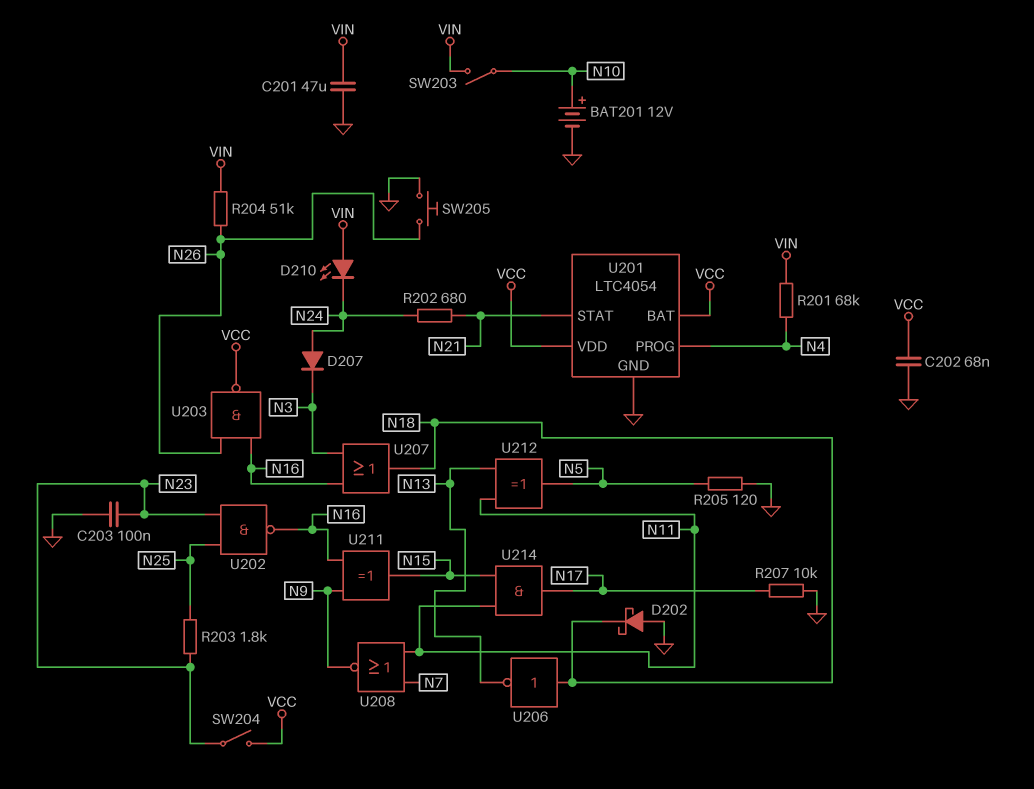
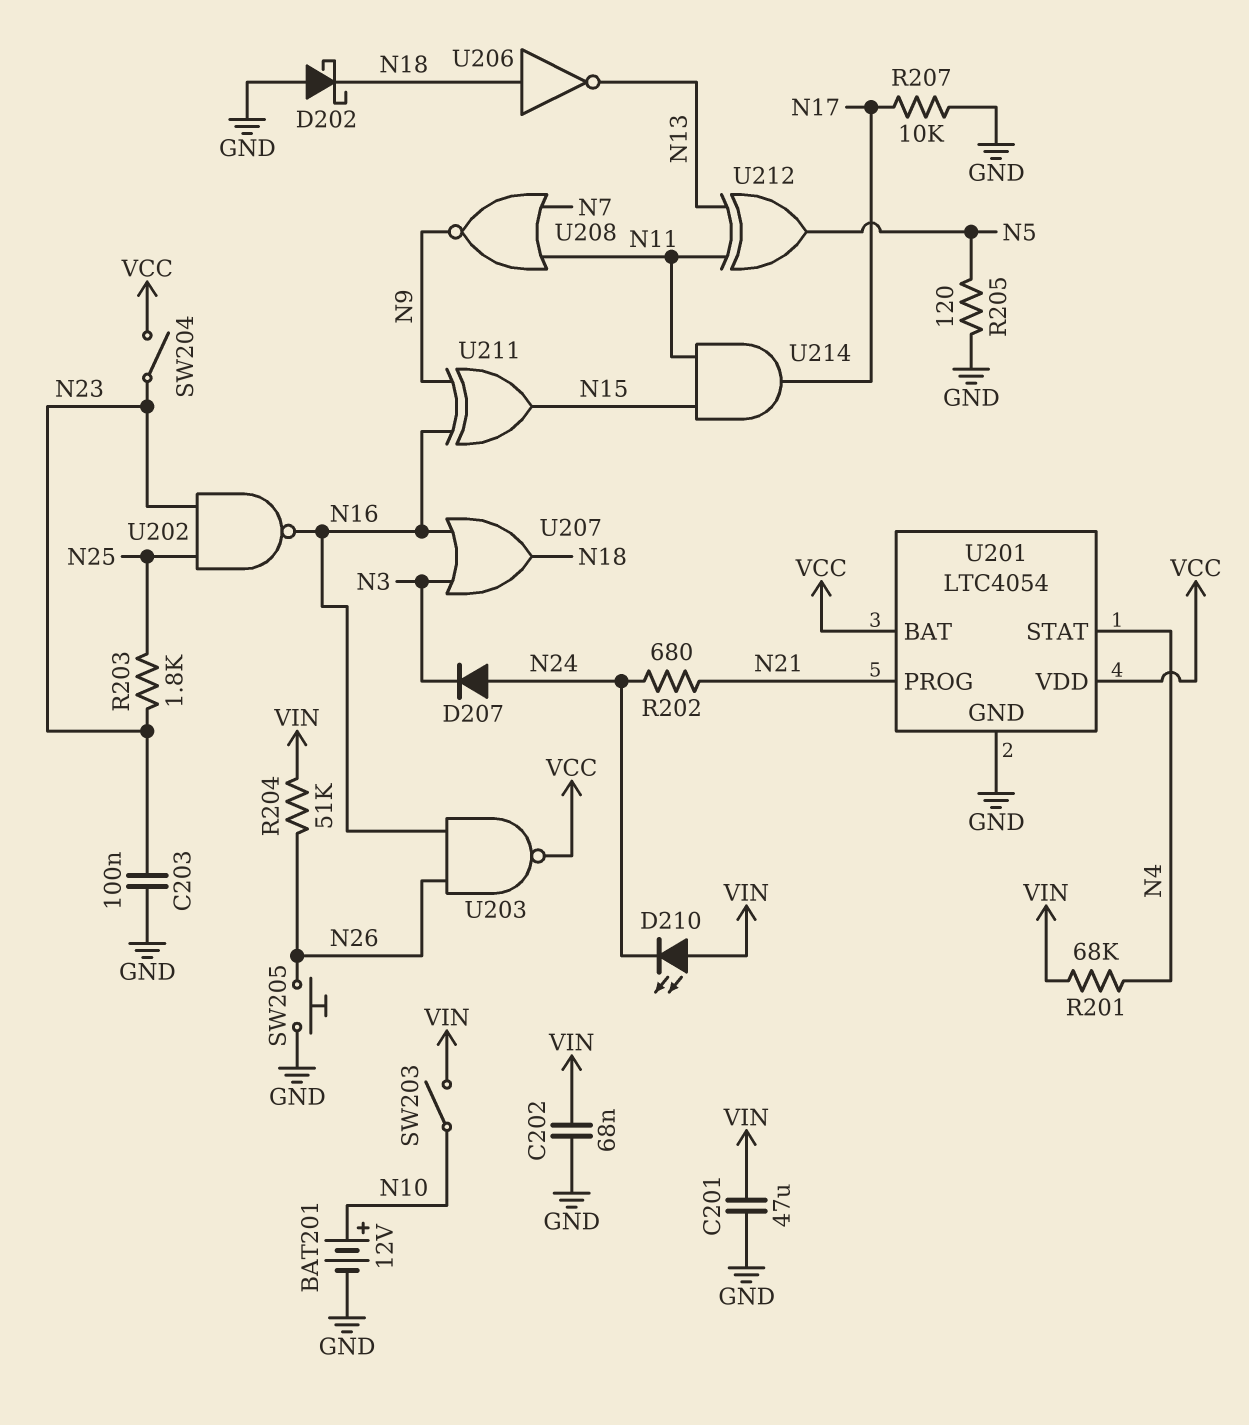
C202: 68nF (GND, VCC) -> 68nF (GND, VIN)
U201 pin PROG: N4 -> N21
U201 pin STAT: N21 -> N4

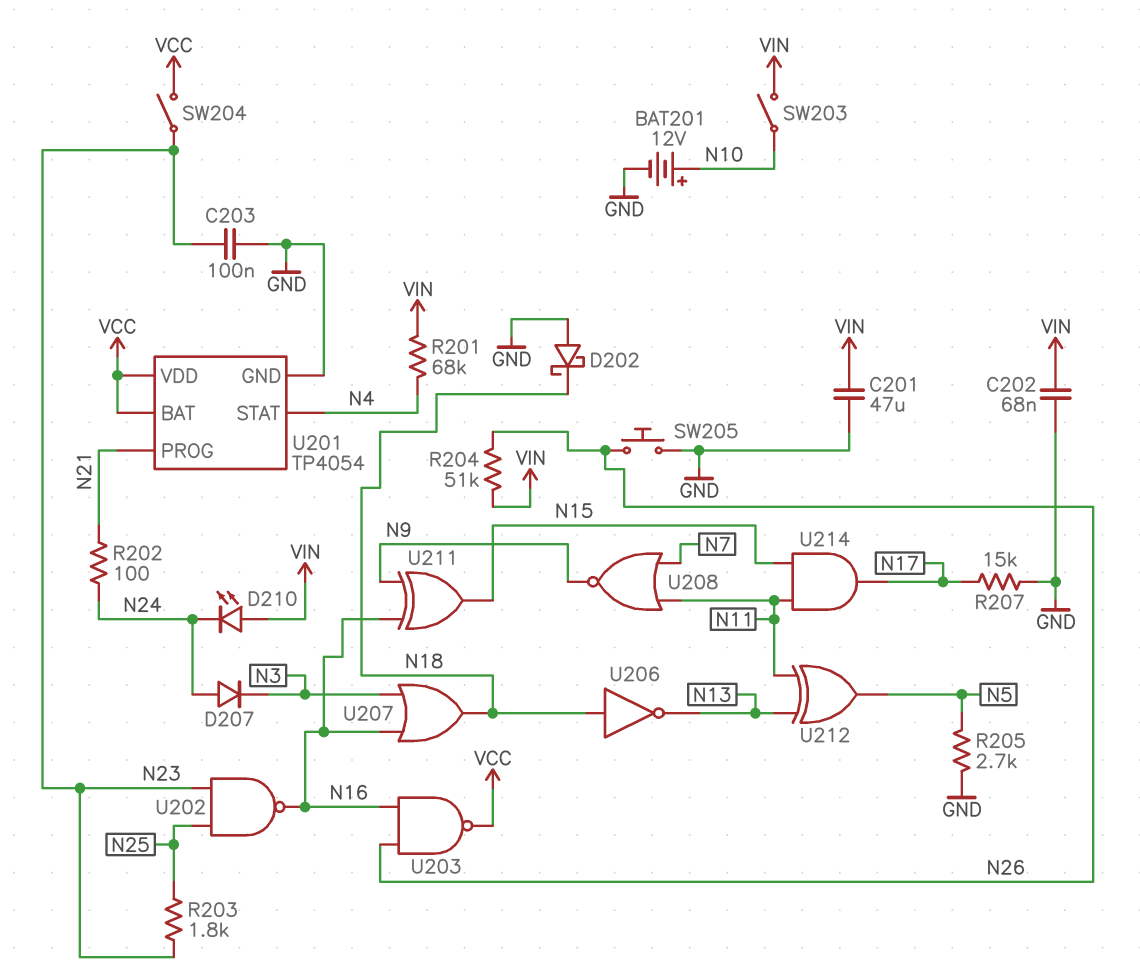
R202: 680 (N21, N24) -> 100 (N21, N24)
R205: 120 (GND, N5) -> 2.7k (GND, N5)
R207: 10k (GND, N17) -> 15k (GND, N17)
U201: LTC4054 -> TP4054

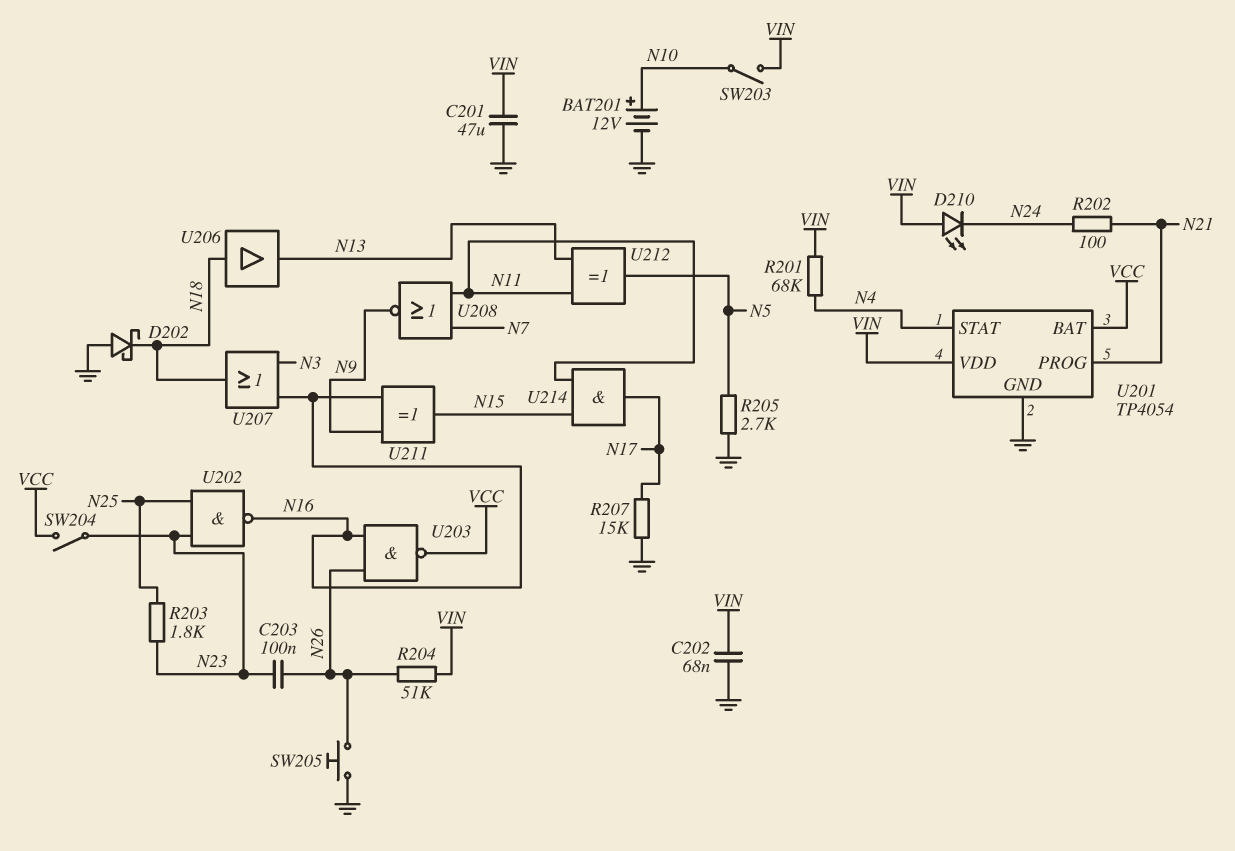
C203: 100nF (GND, N23) -> 100nF (N23, N26)
D207: diode (A N24, K N3) -> none
U201 pin VDD: VCC -> VIN
U206: NOT (in N18, out N13) -> buffer (in N18, out N13)

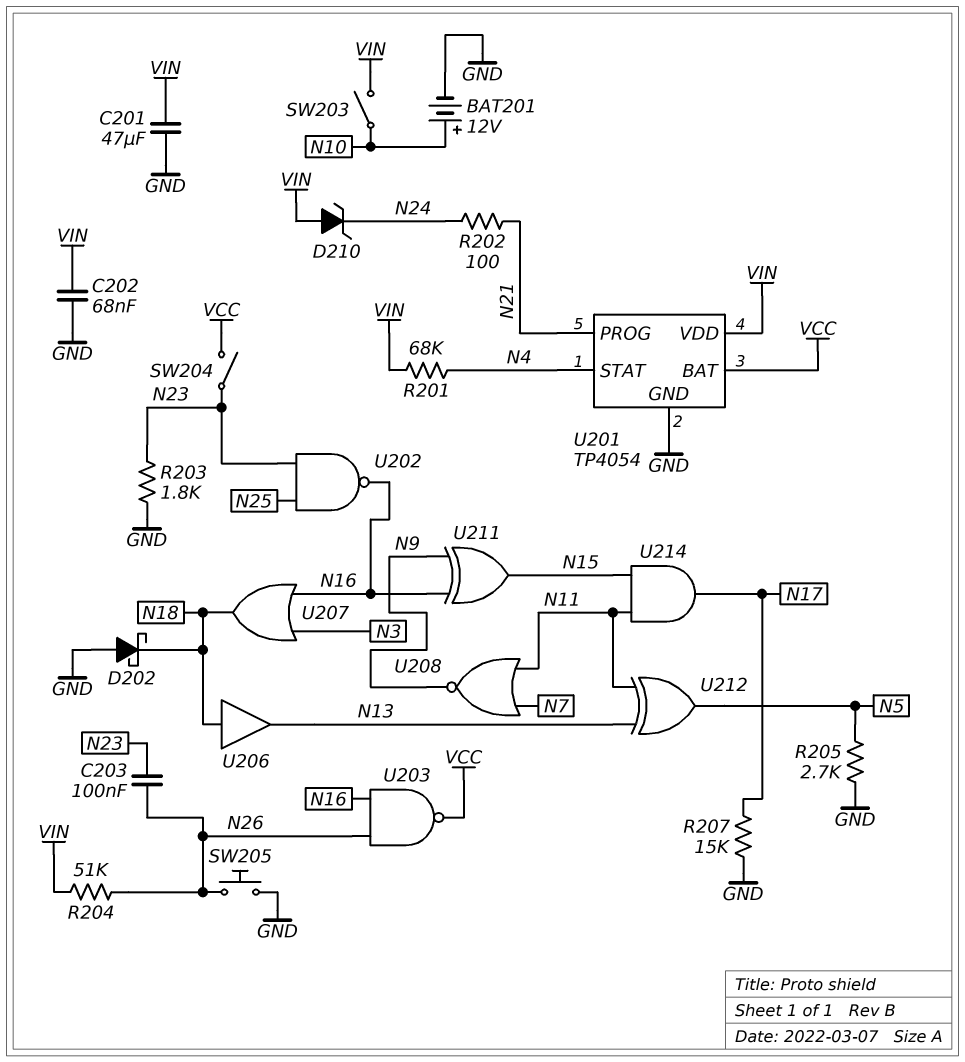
D210: LED (A VIN, K N24) -> zener (A VIN, K N24)
R203: 1.8k (N23, N25) -> 1.8k (GND, N23)

